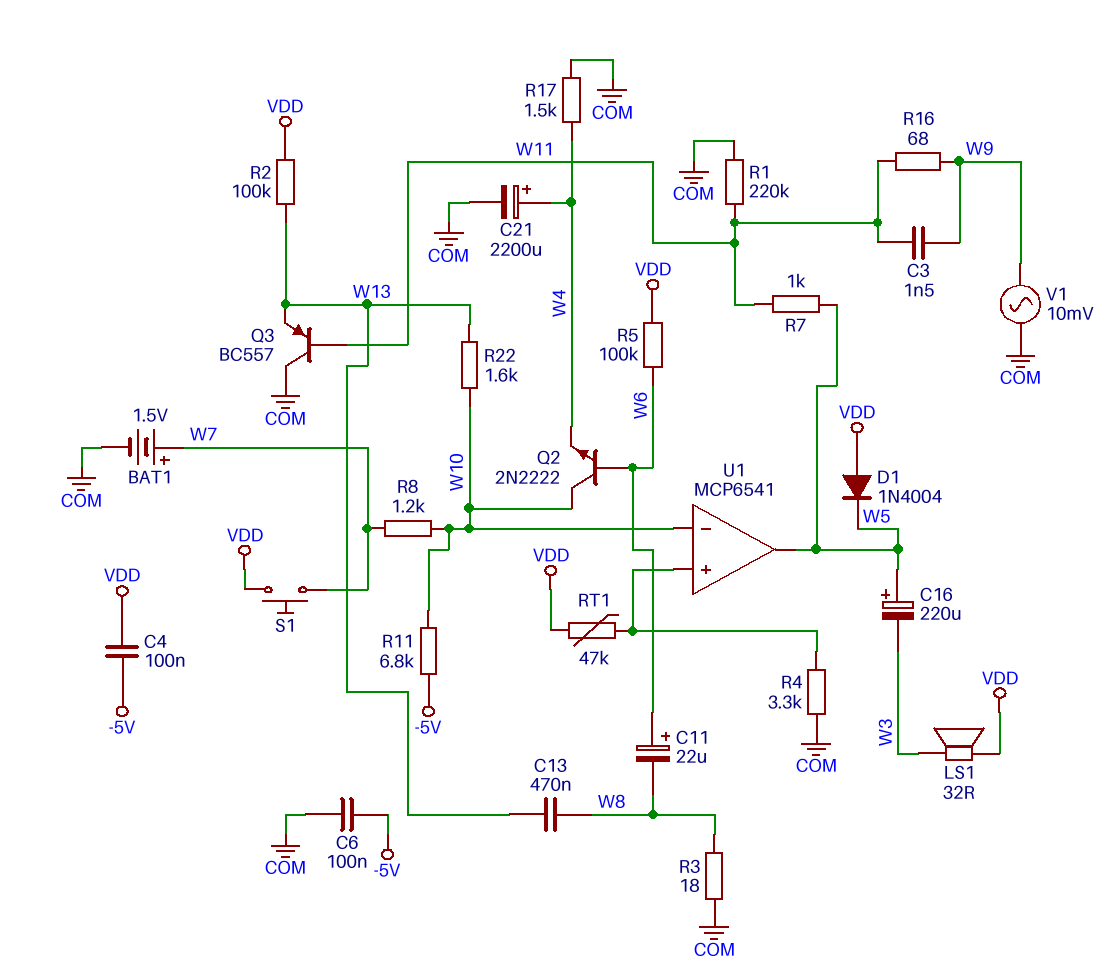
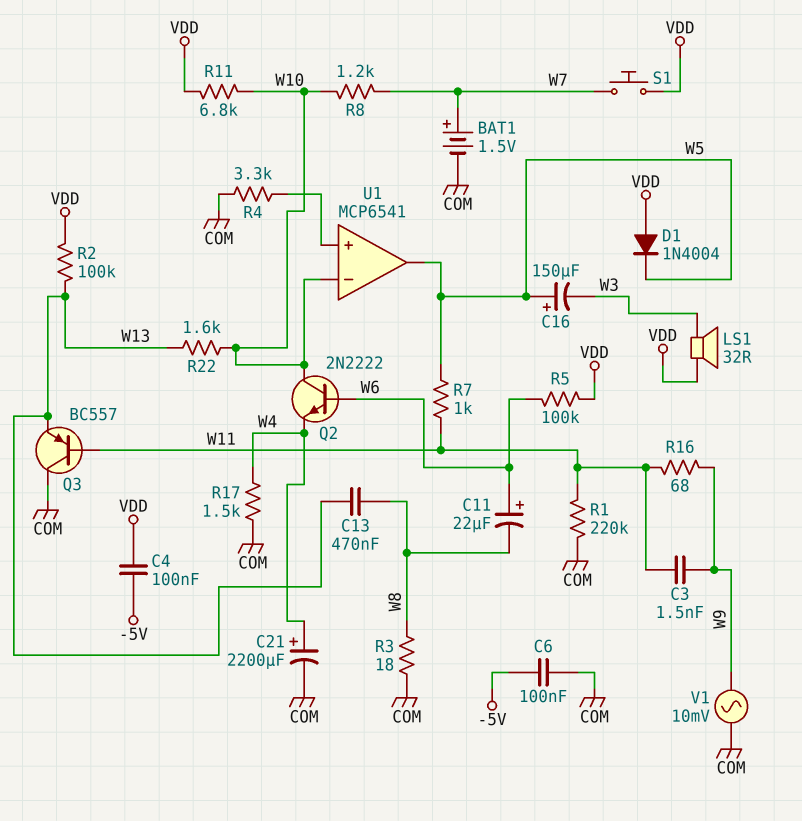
C16: 220uF (plus W5, minus W3) -> 150uF (plus W5, minus W3)
R11: 6.8k (-5V, W10) -> 6.8k (VDD, W10)
RT1: 47k (U1/in+, VDD) -> none

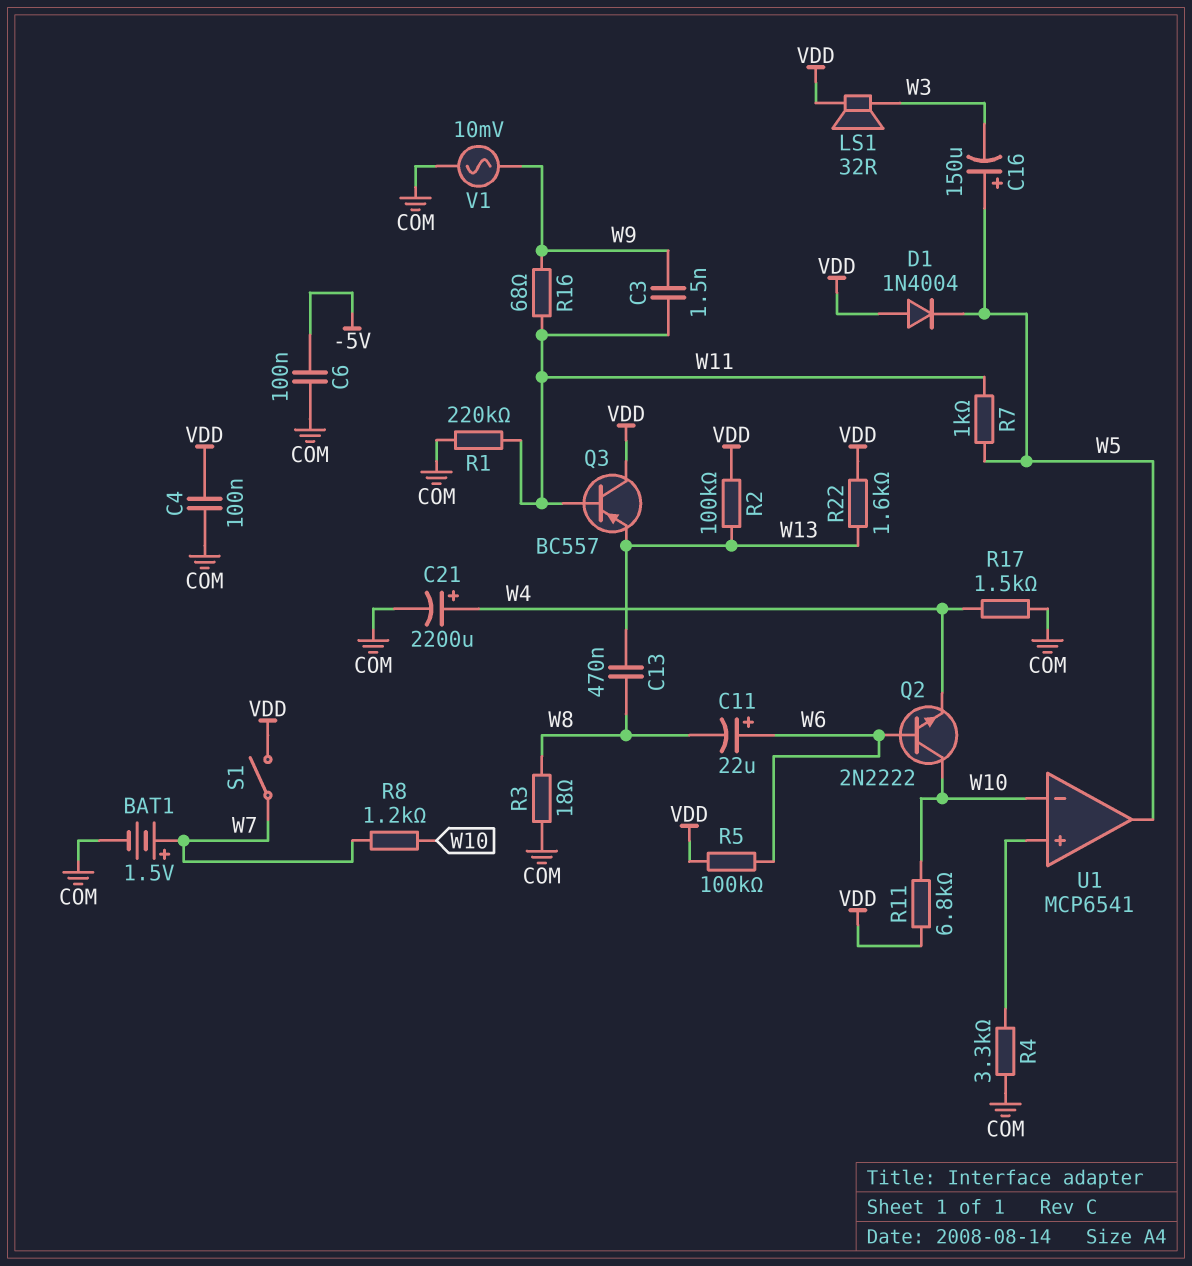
C4: 100nF (-5V, VDD) -> 100nF (COM, VDD)
Q3: PNP BC557 (B W11, C COM, E W13) -> PNP BC557 (B W11, C VDD, E W13)
R22: 1.6k (W10, W13) -> 1.6k (VDD, W13)
S1: button (VDD, W7) -> switch (VDD, W7)

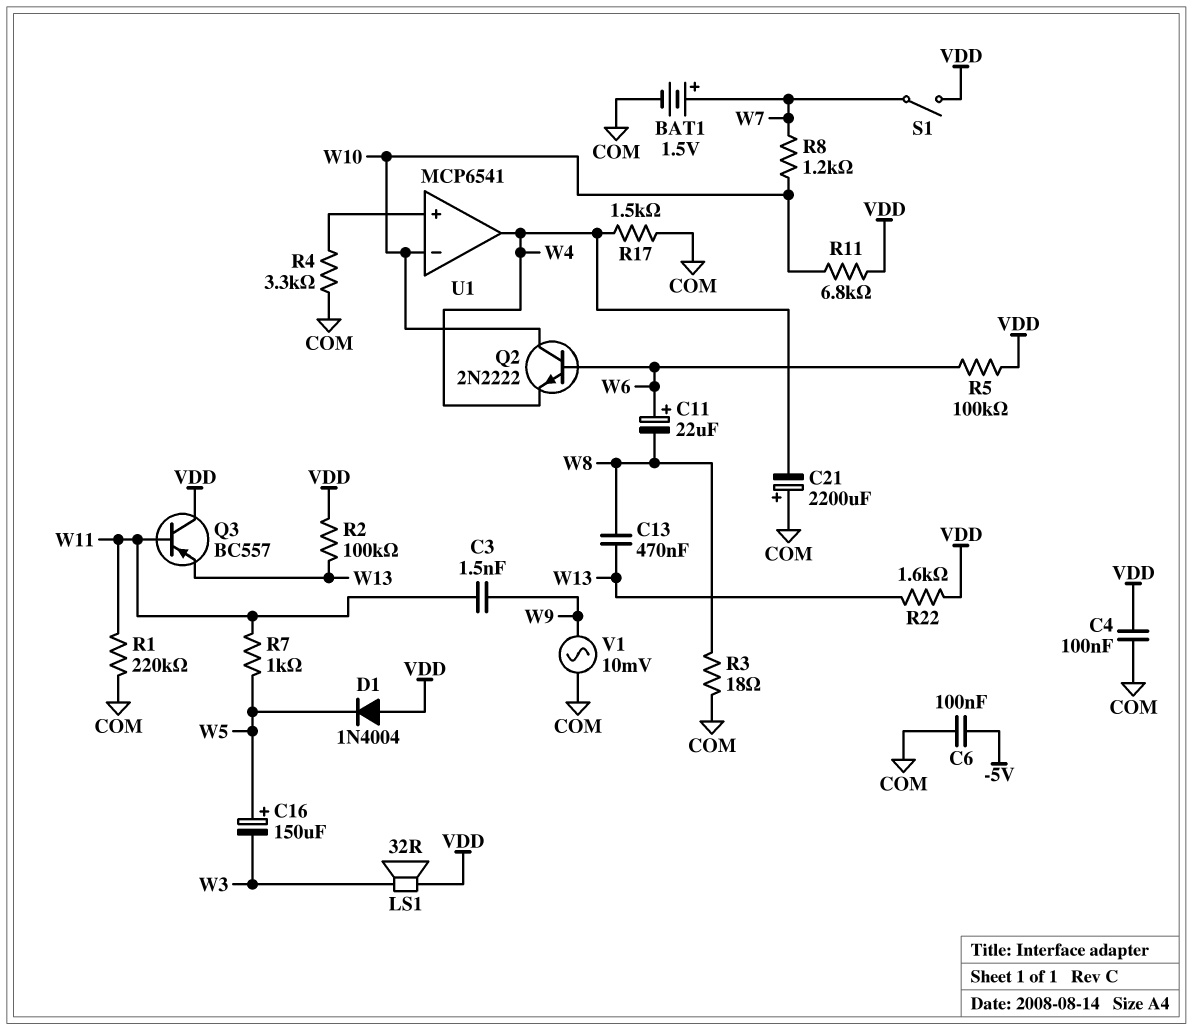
C21: 2200uF (plus W4, minus COM) -> 2200uF (plus COM, minus W4)
R16: 68 (W9, W11) -> none
U1 pin out: W5 -> W4

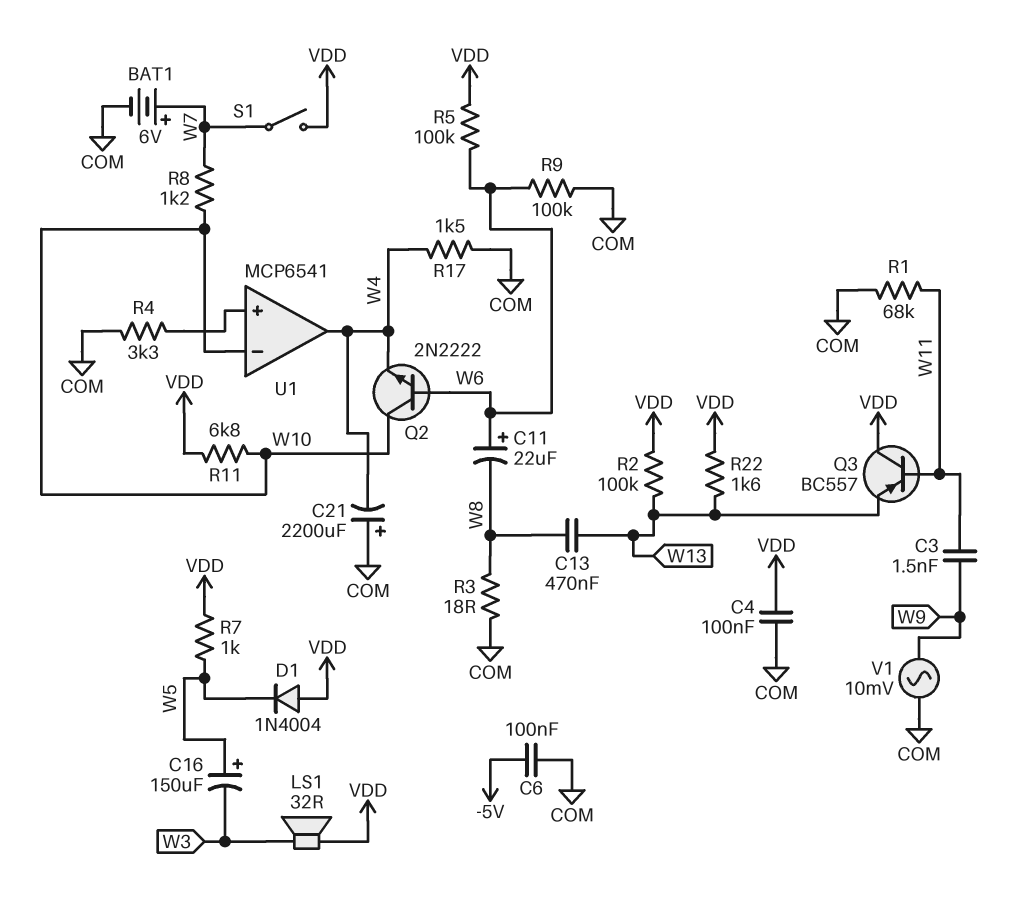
BAT1: 1.5V (plus W7, minus COM) -> 6V (plus W7, minus COM)
R1: 220k (COM, W11) -> 68k (COM, W11)
R7: 1k (W5, W11) -> 1k (VDD, W5)
R9: none -> 100k (COM, W6)

